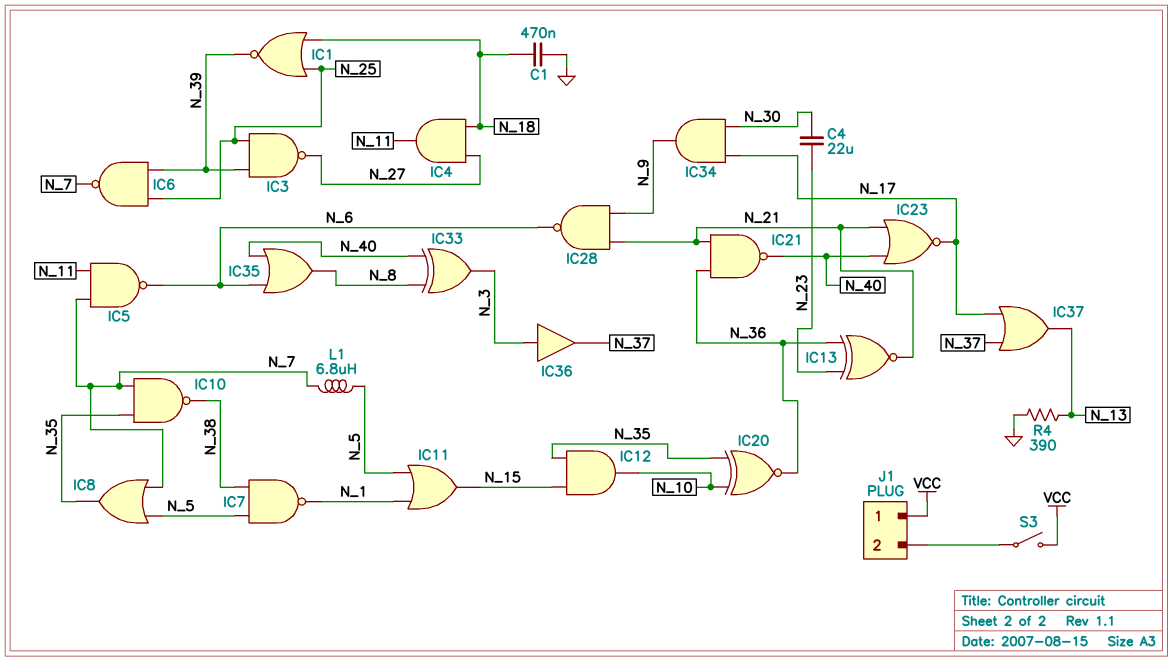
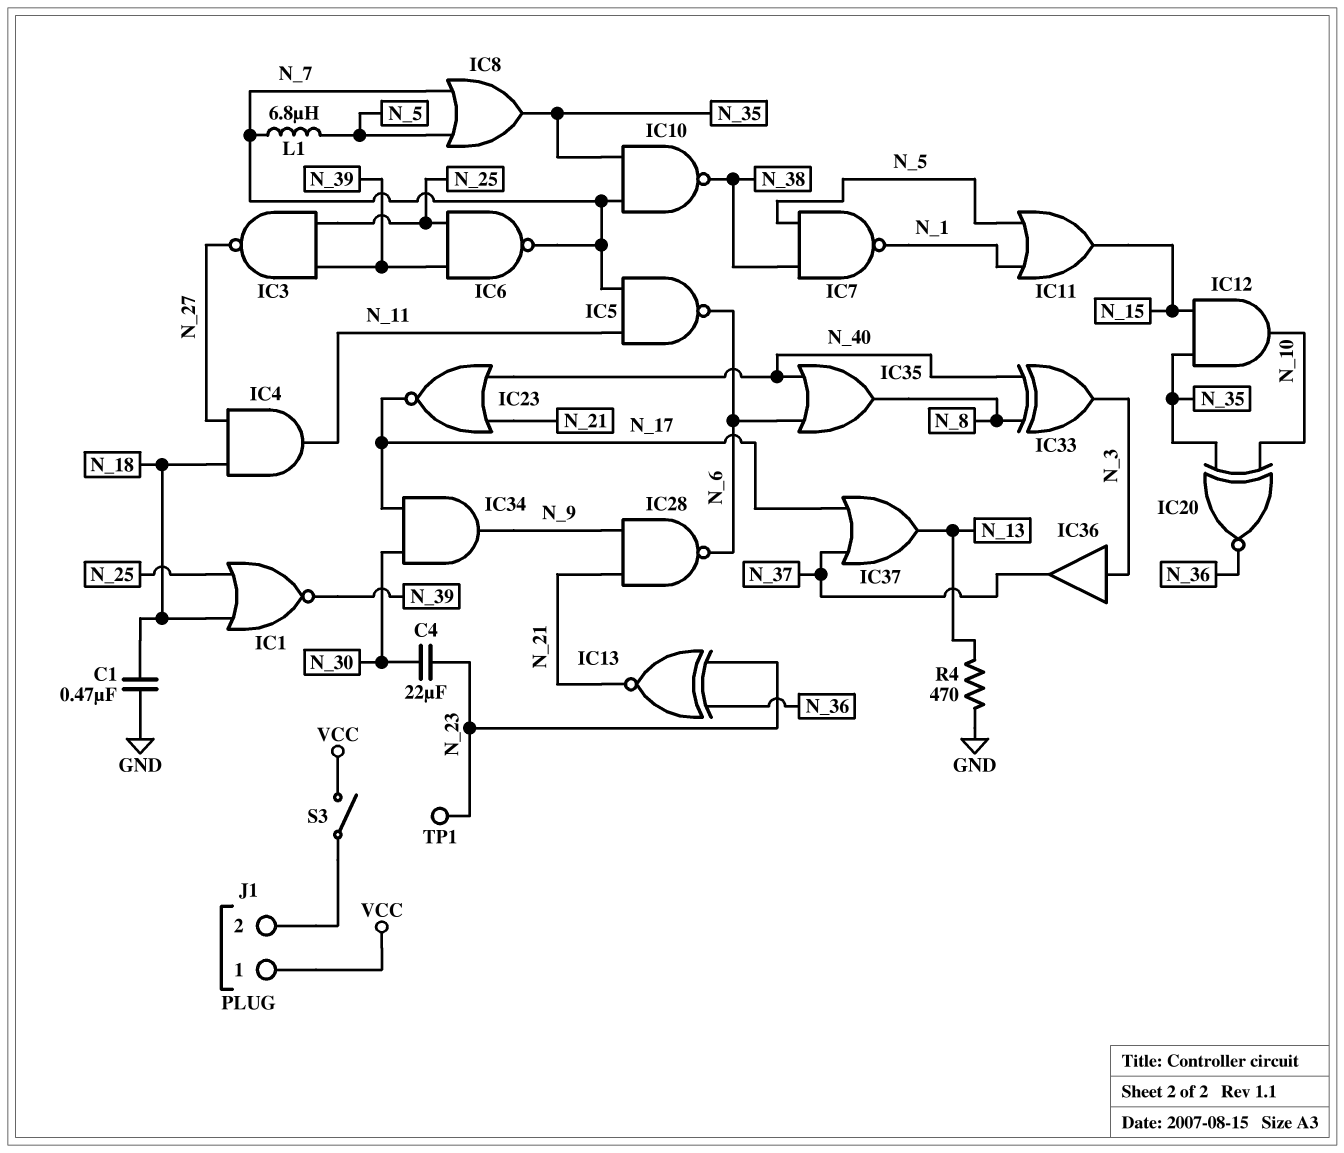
IC21: NAND (in N_21, in N_36, out N_40) -> none
R4: 390 (GND, N_13) -> 470 (GND, N_13)
TP1: none -> test point (N_23)

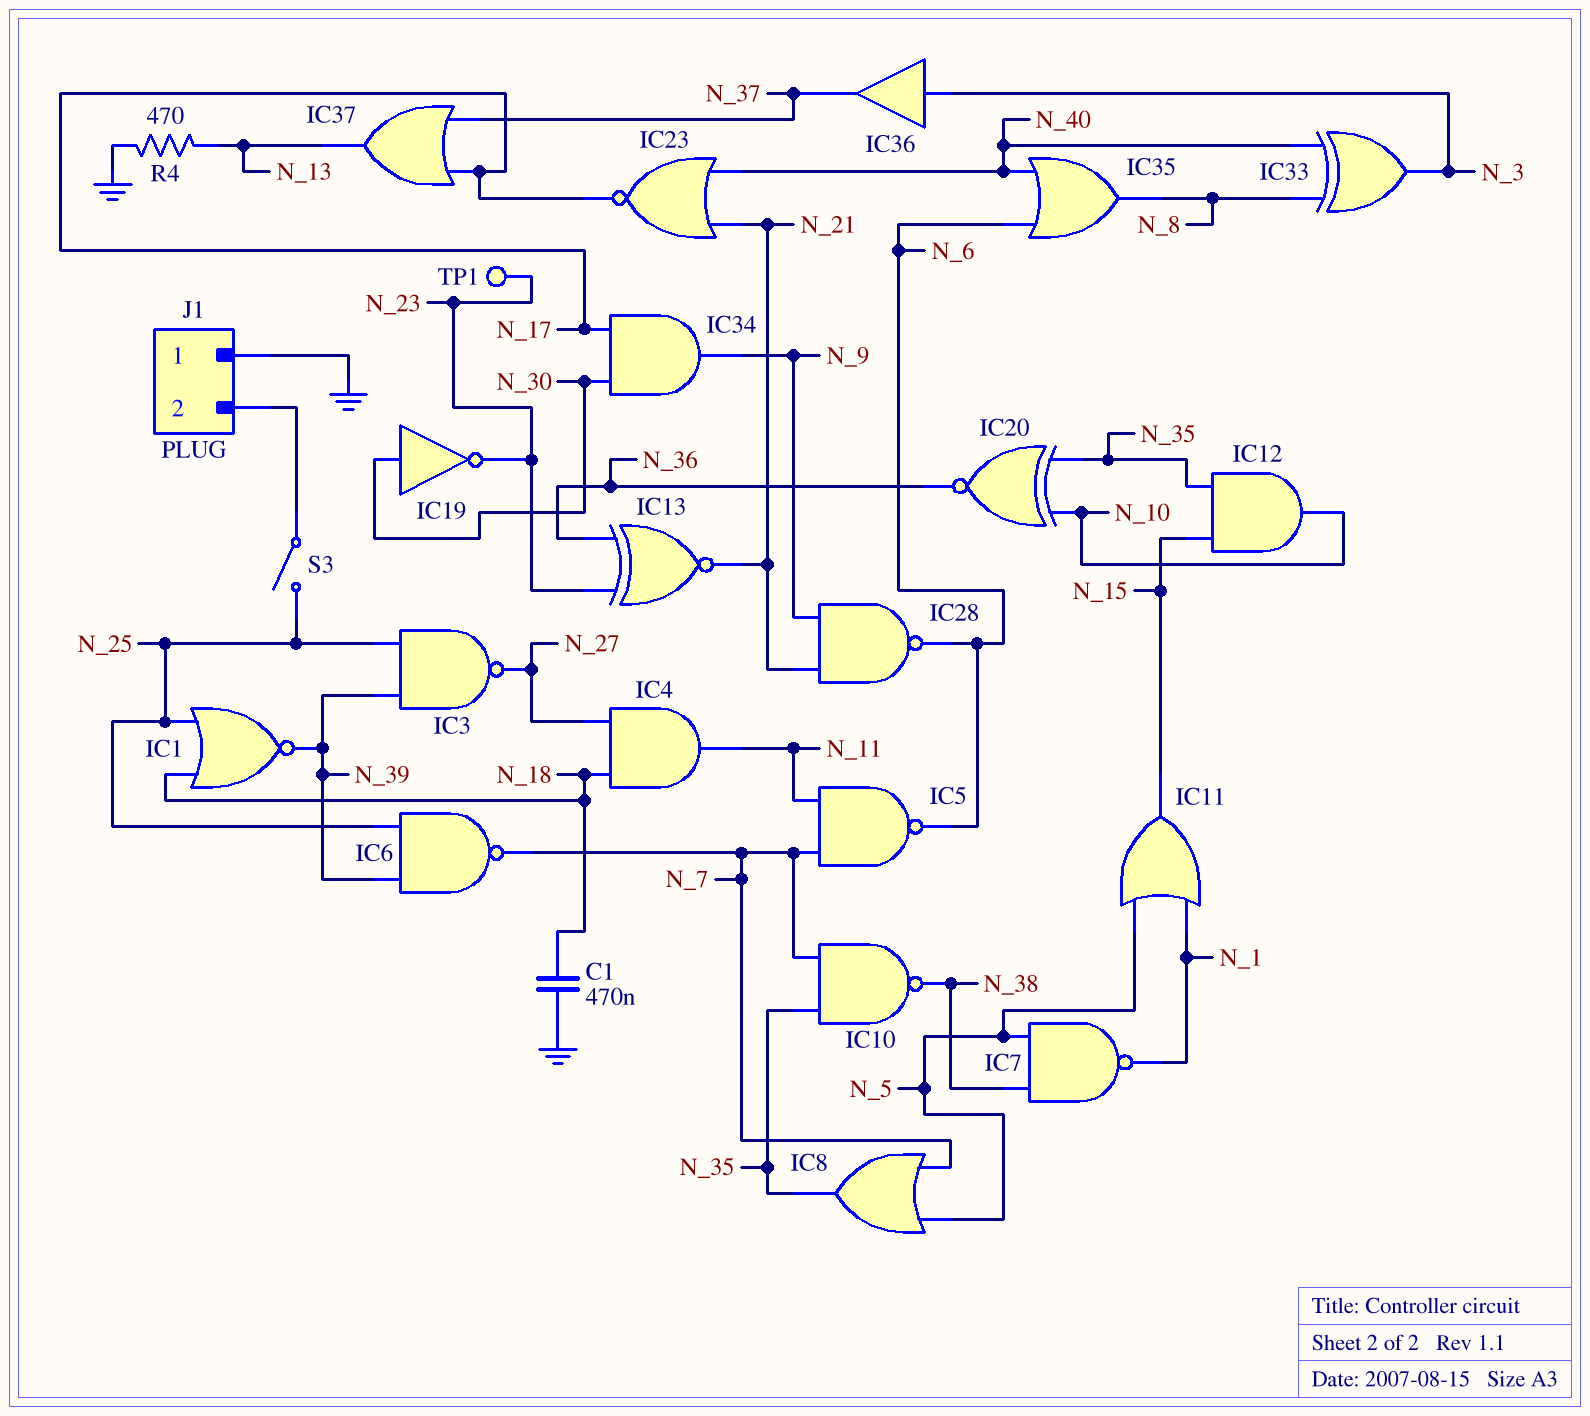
C4: 22uF (N_23, N_30) -> none
IC19: none -> NOT (in N_30, out N_23)
J1 pin 1: VCC -> GND
L1: 6.8uH (N_5, N_7) -> none
S3: switch (J1/2, VCC) -> switch (J1/2, N_25)

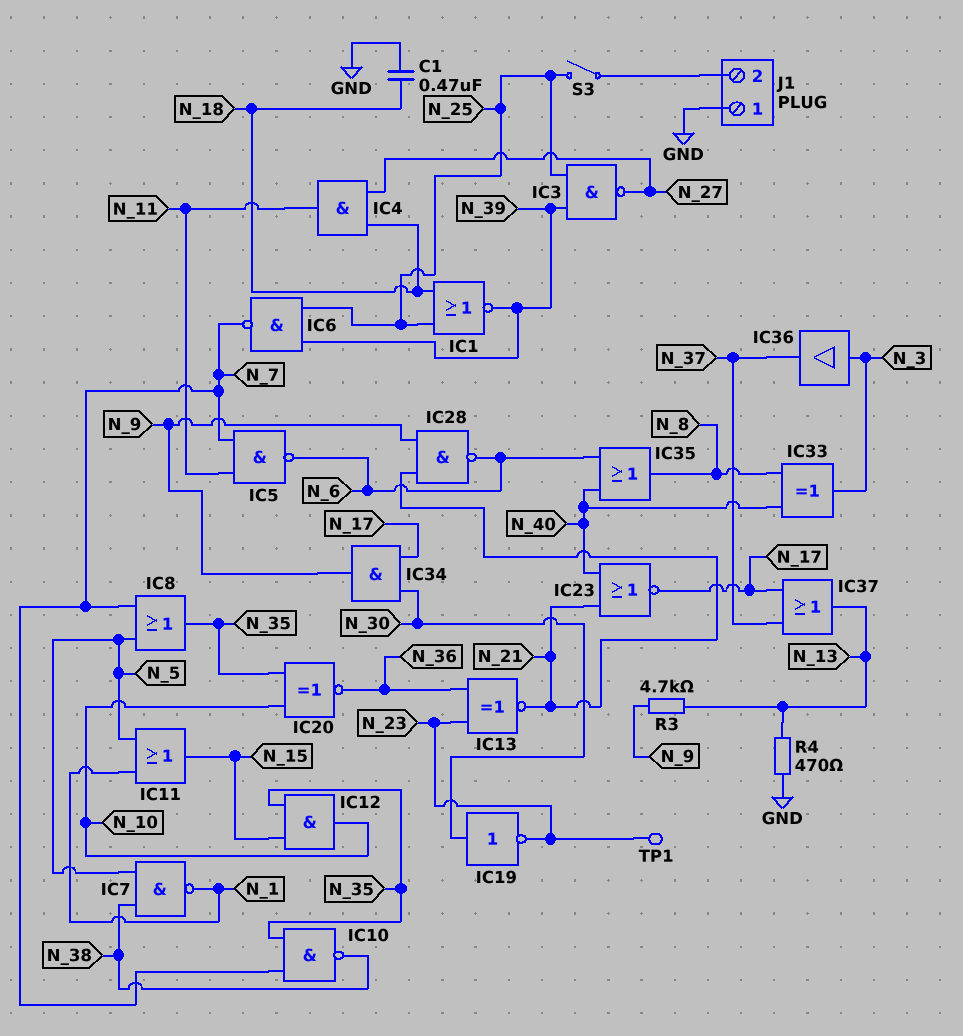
R3: none -> 4.7k (N_9, N_13)

